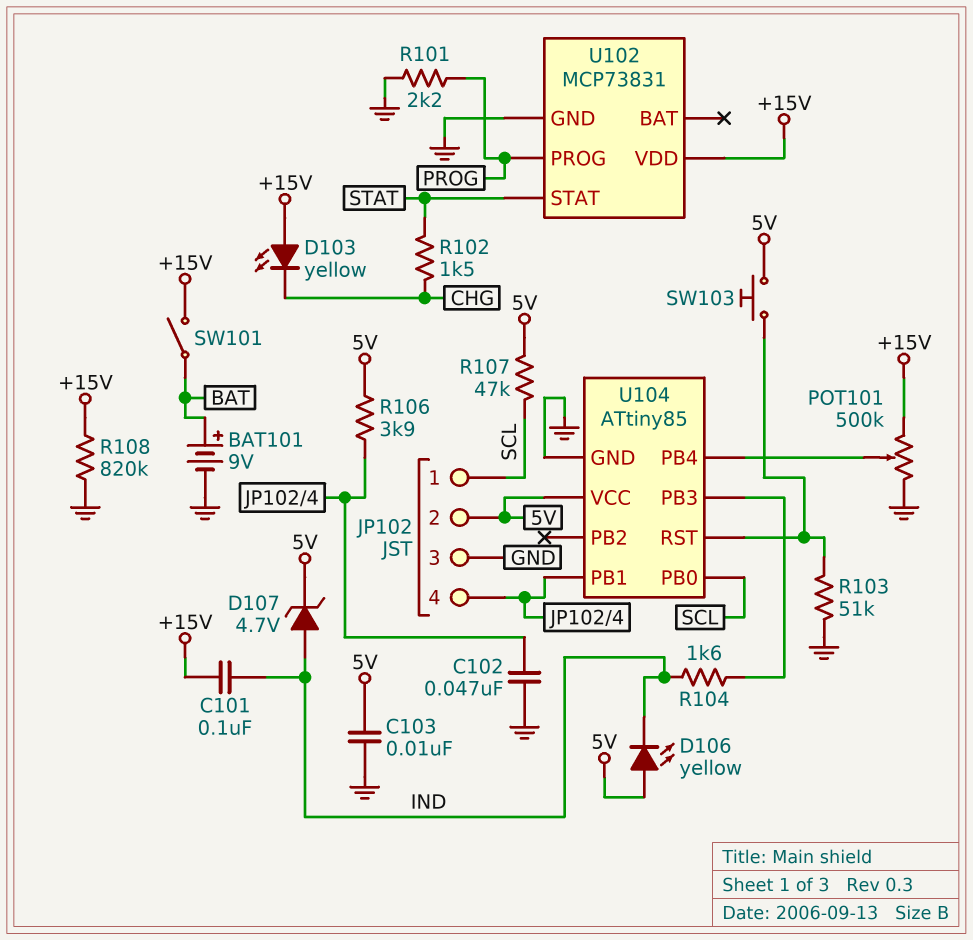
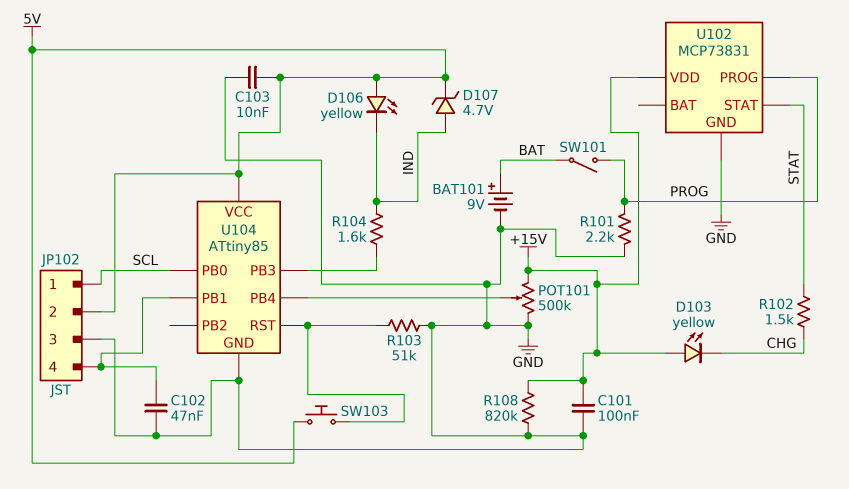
C101: 100nF (+15V, IND) -> 100nF (+15V, GND)
R106: 3.9k (5V, JP102/4) -> none
R107: 47k (5V, SCL) -> none
SW101: switch (+15V, BAT) -> switch (BAT, PROG)

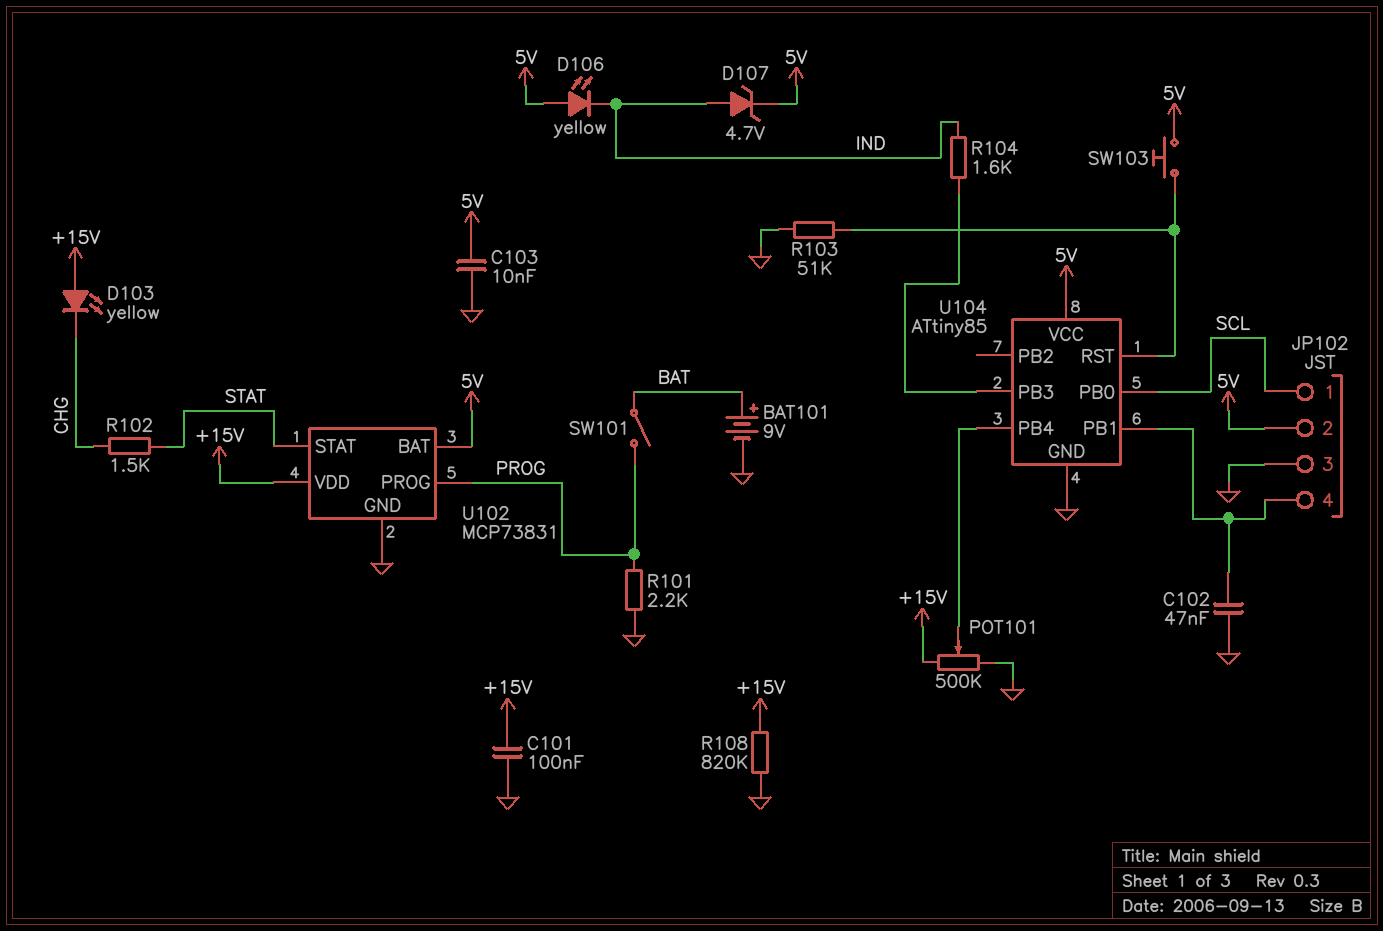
U102 pin BAT: none -> 5V

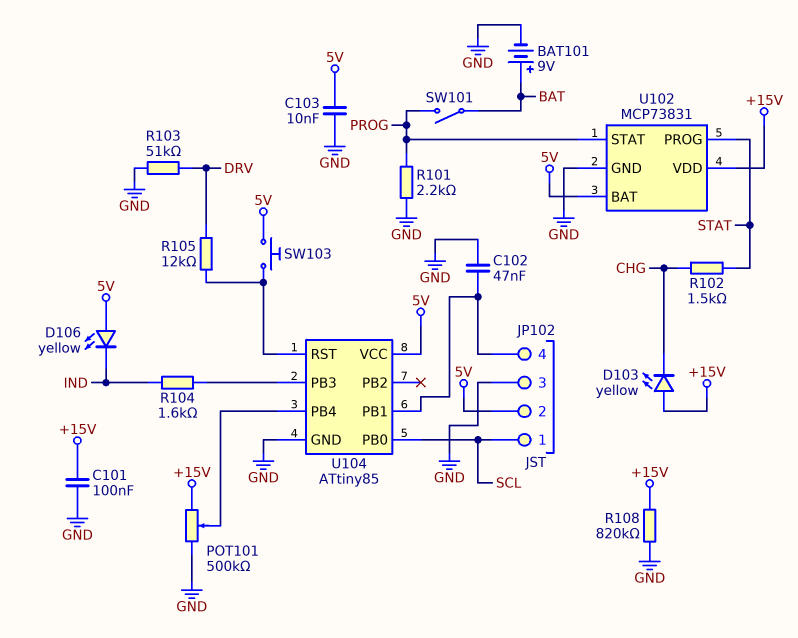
D107: zener 4.7V (A IND, K 5V) -> none
R103: 51k (GND, U104/RST) -> 51k (DRV, GND)
R105: none -> 12k (DRV, U104/RST)
U102 pin PROG: PROG -> STAT
U102 pin STAT: STAT -> PROG

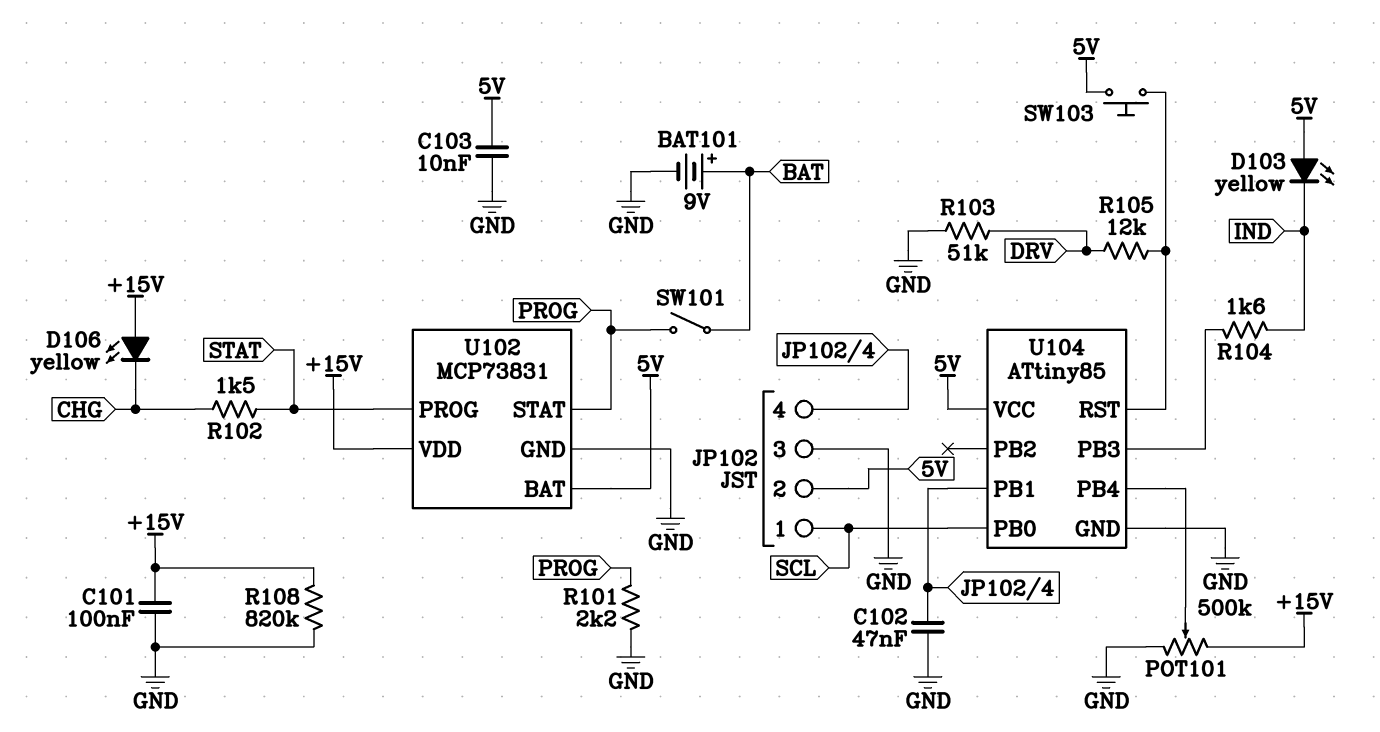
D103: LED yellow (A +15V, K CHG) -> LED yellow (A 5V, K IND)
D106: LED yellow (A 5V, K IND) -> LED yellow (A +15V, K CHG)

